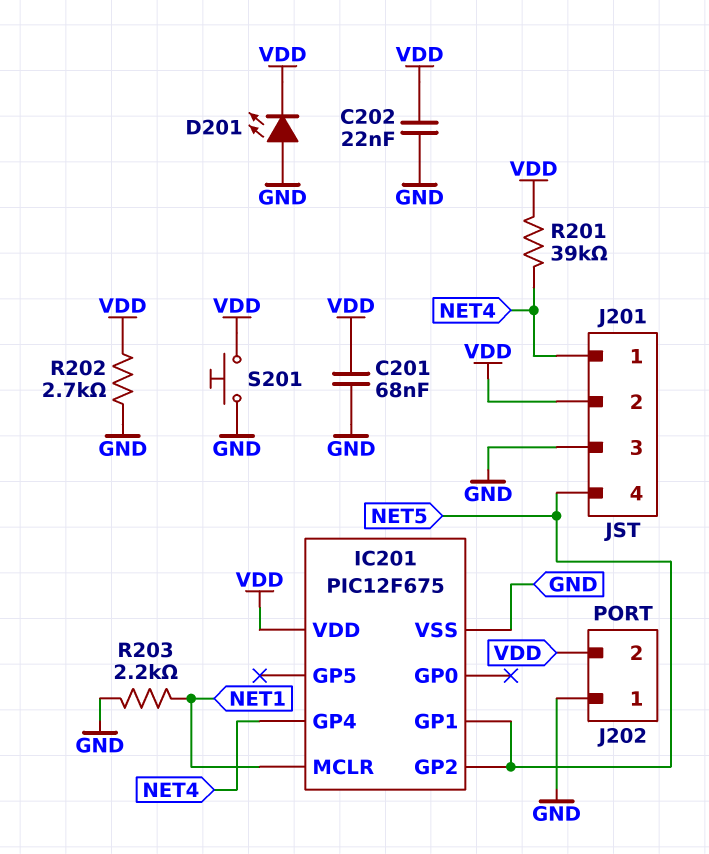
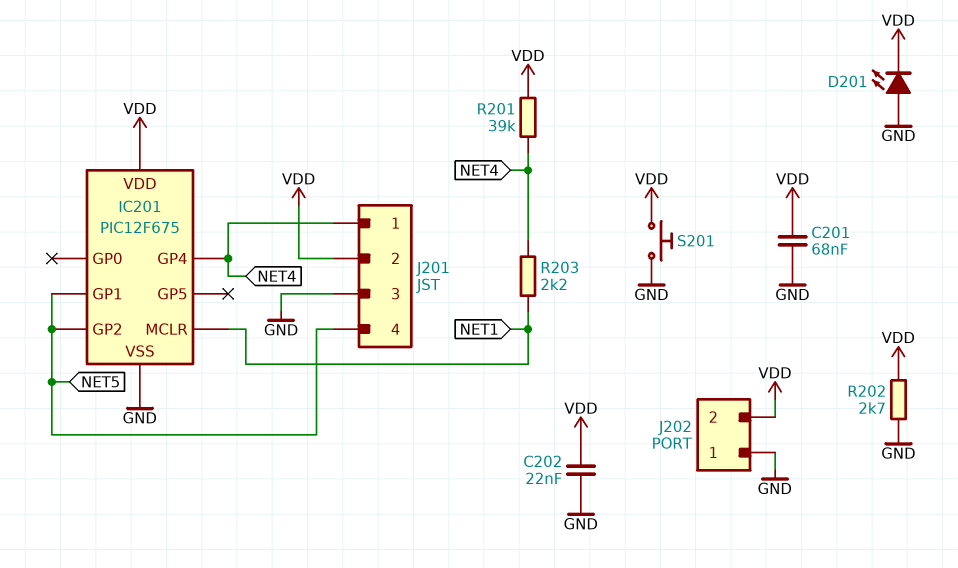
R203: 2.2k (GND, NET1) -> 2.2k (NET1, NET4)

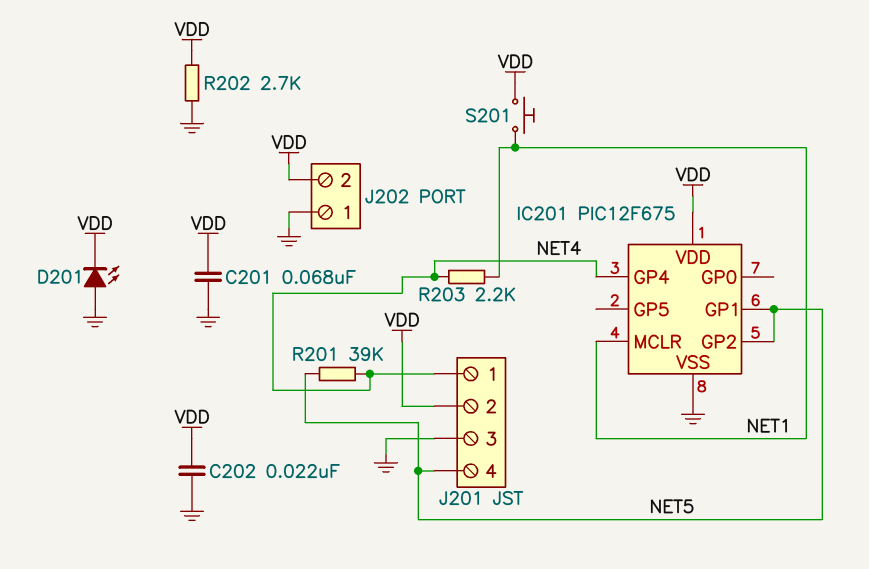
R201: 39k (NET4, VDD) -> 39k (NET4, NET5)
S201: button (GND, VDD) -> button (NET1, VDD)

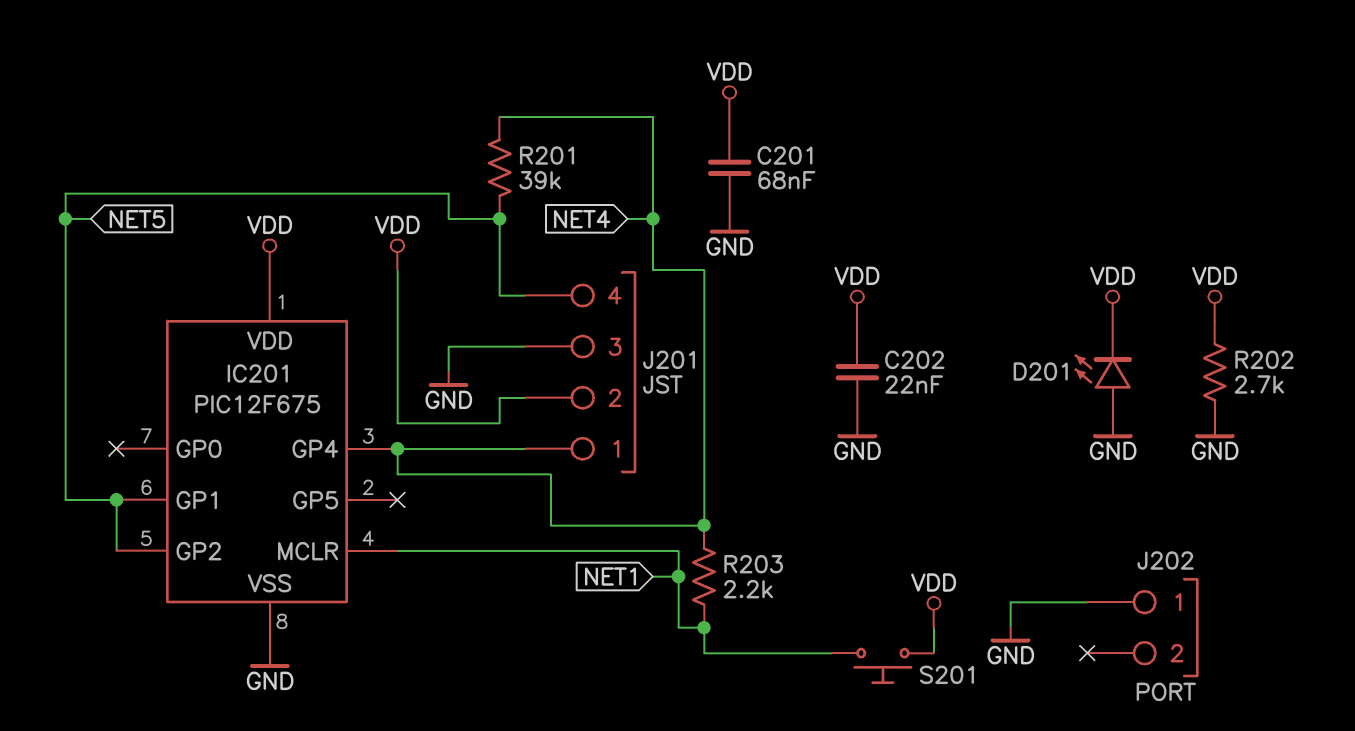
J202 pin 2: VDD -> none

